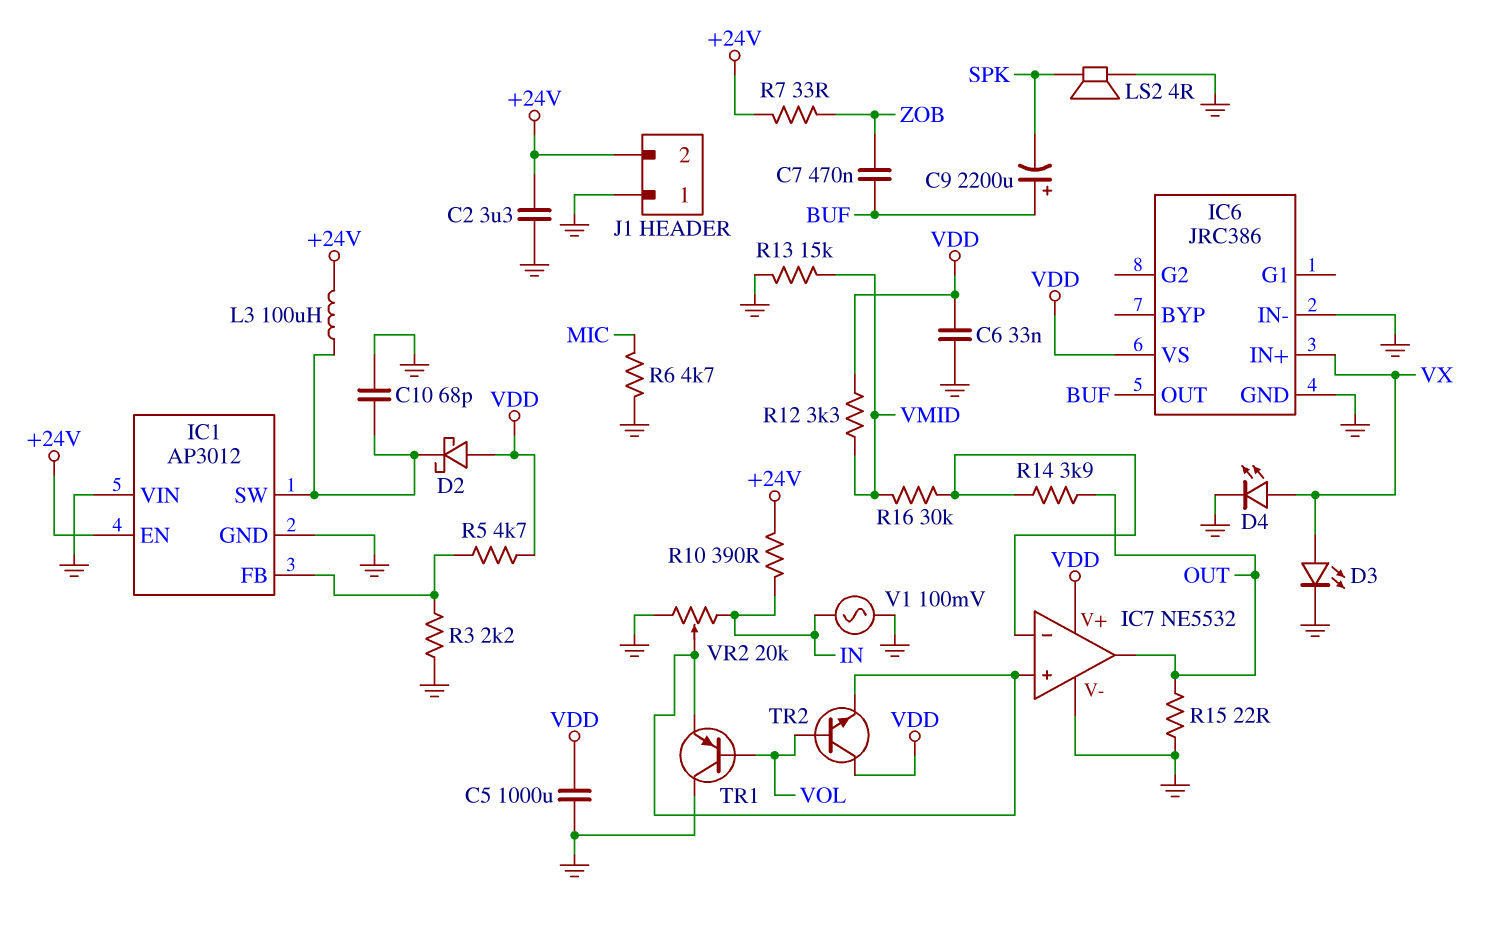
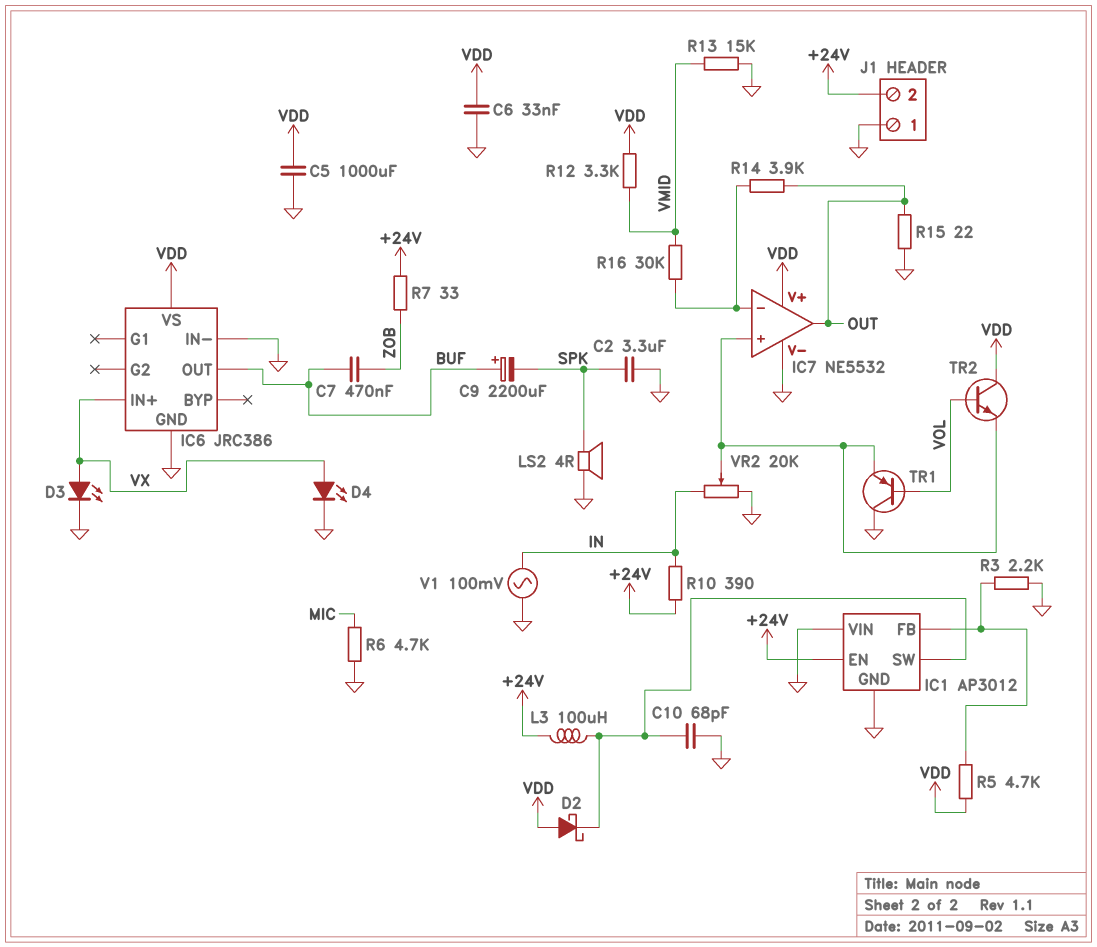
C2: 3.3uF (+24V, GND) -> 3.3uF (GND, SPK)

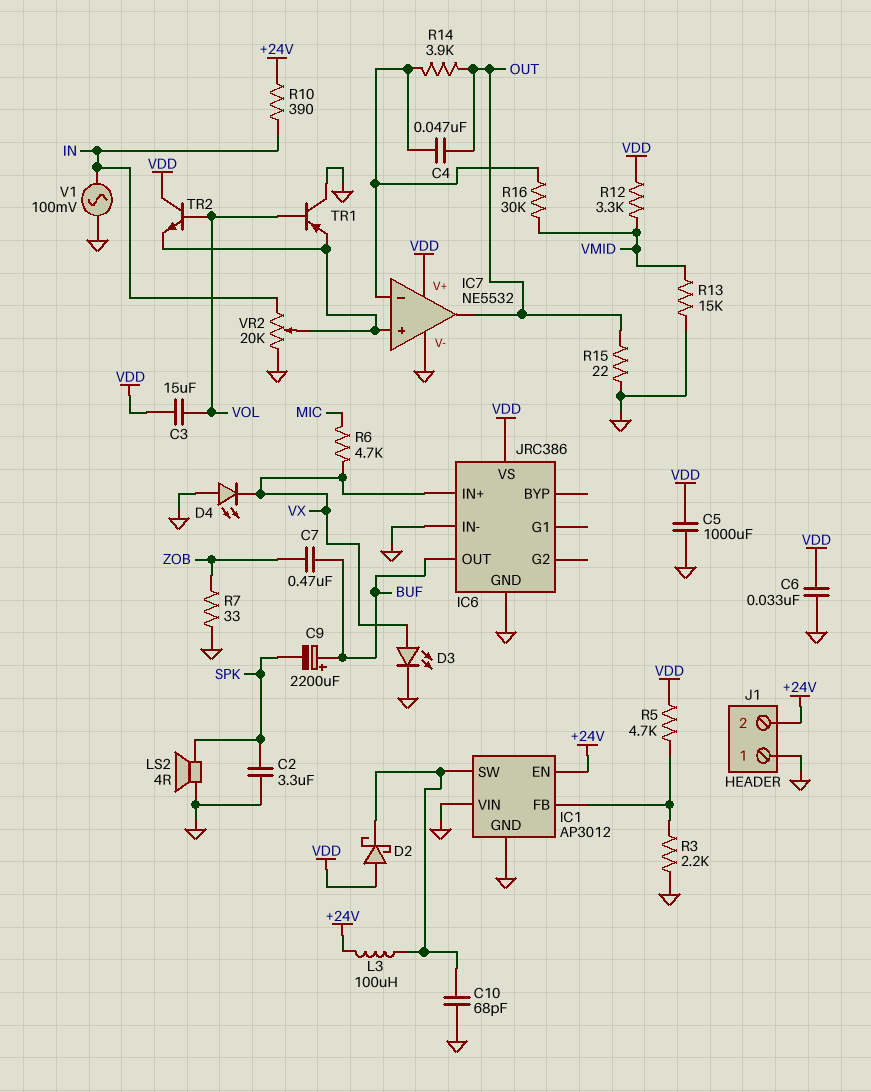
C3: none -> 15uF (VDD, VOL)
C4: none -> 47nF (IC7/in-, OUT)
D4: LED (A VX, K GND) -> LED (A GND, K VX)
R6: 4.7k (GND, MIC) -> 4.7k (MIC, VX)
R7: 33 (+24V, ZOB) -> 33 (GND, ZOB)

